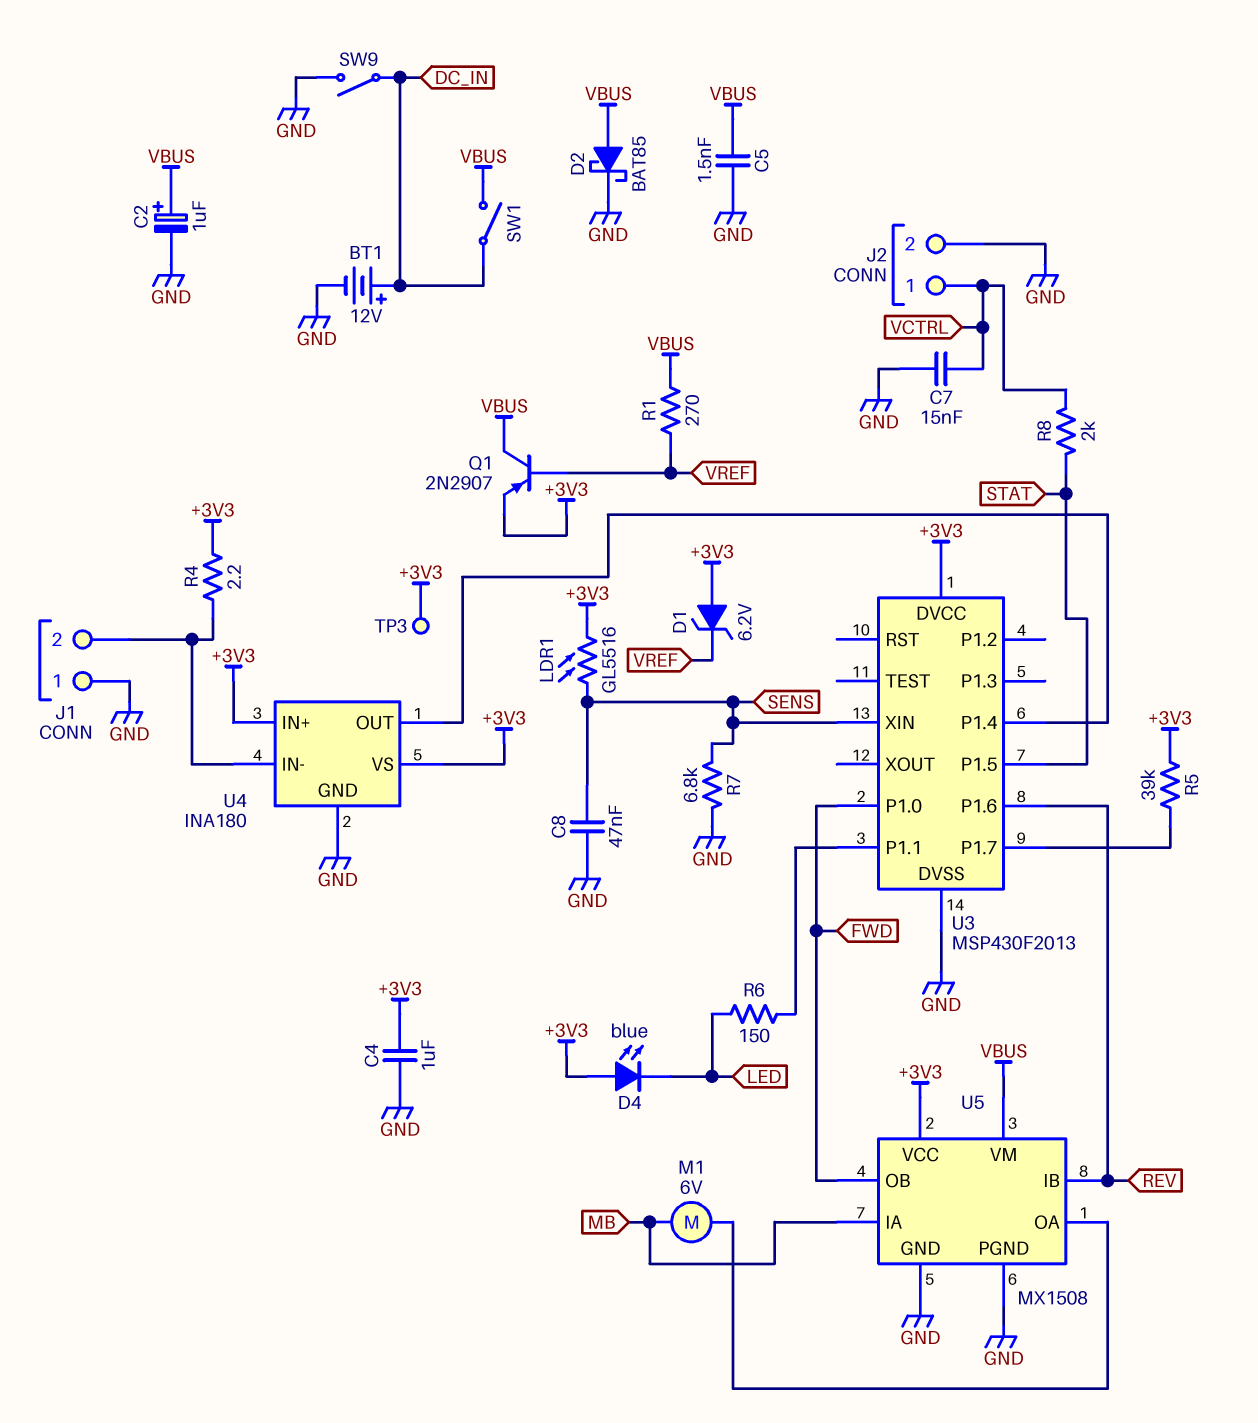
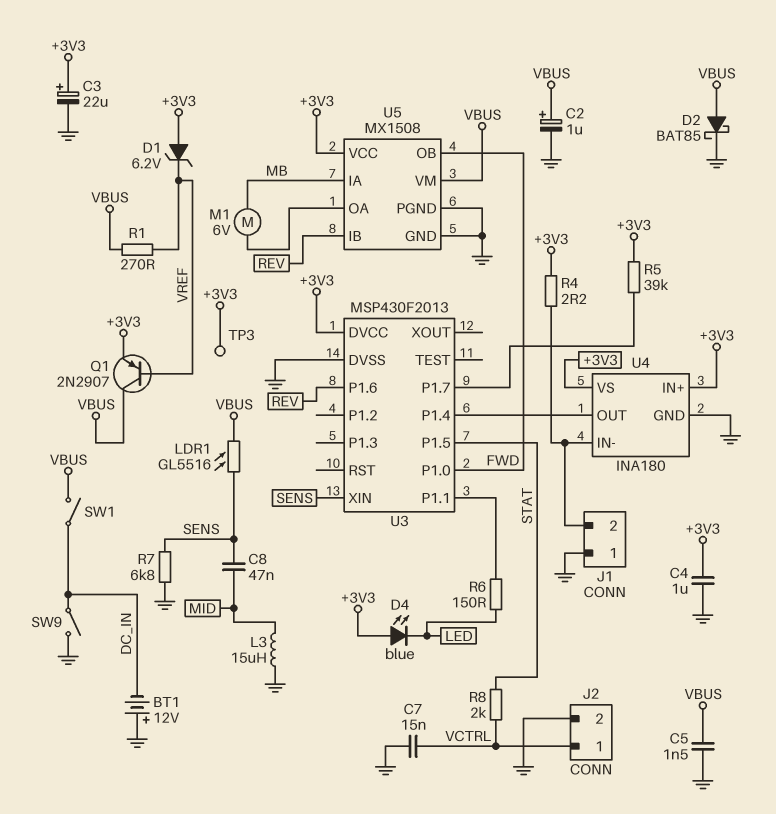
BT1: 12V (plus DC_IN, minus GND) -> 12V (plus GND, minus DC_IN)
C3: none -> 22uF (plus +3V3, minus GND)
C8: 47nF (GND, SENS) -> 47nF (MID, SENS)
L3: none -> 15uH (GND, MID)
LDR1: GL5516 (+3V3, SENS) -> GL5516 (SENS, VBUS)

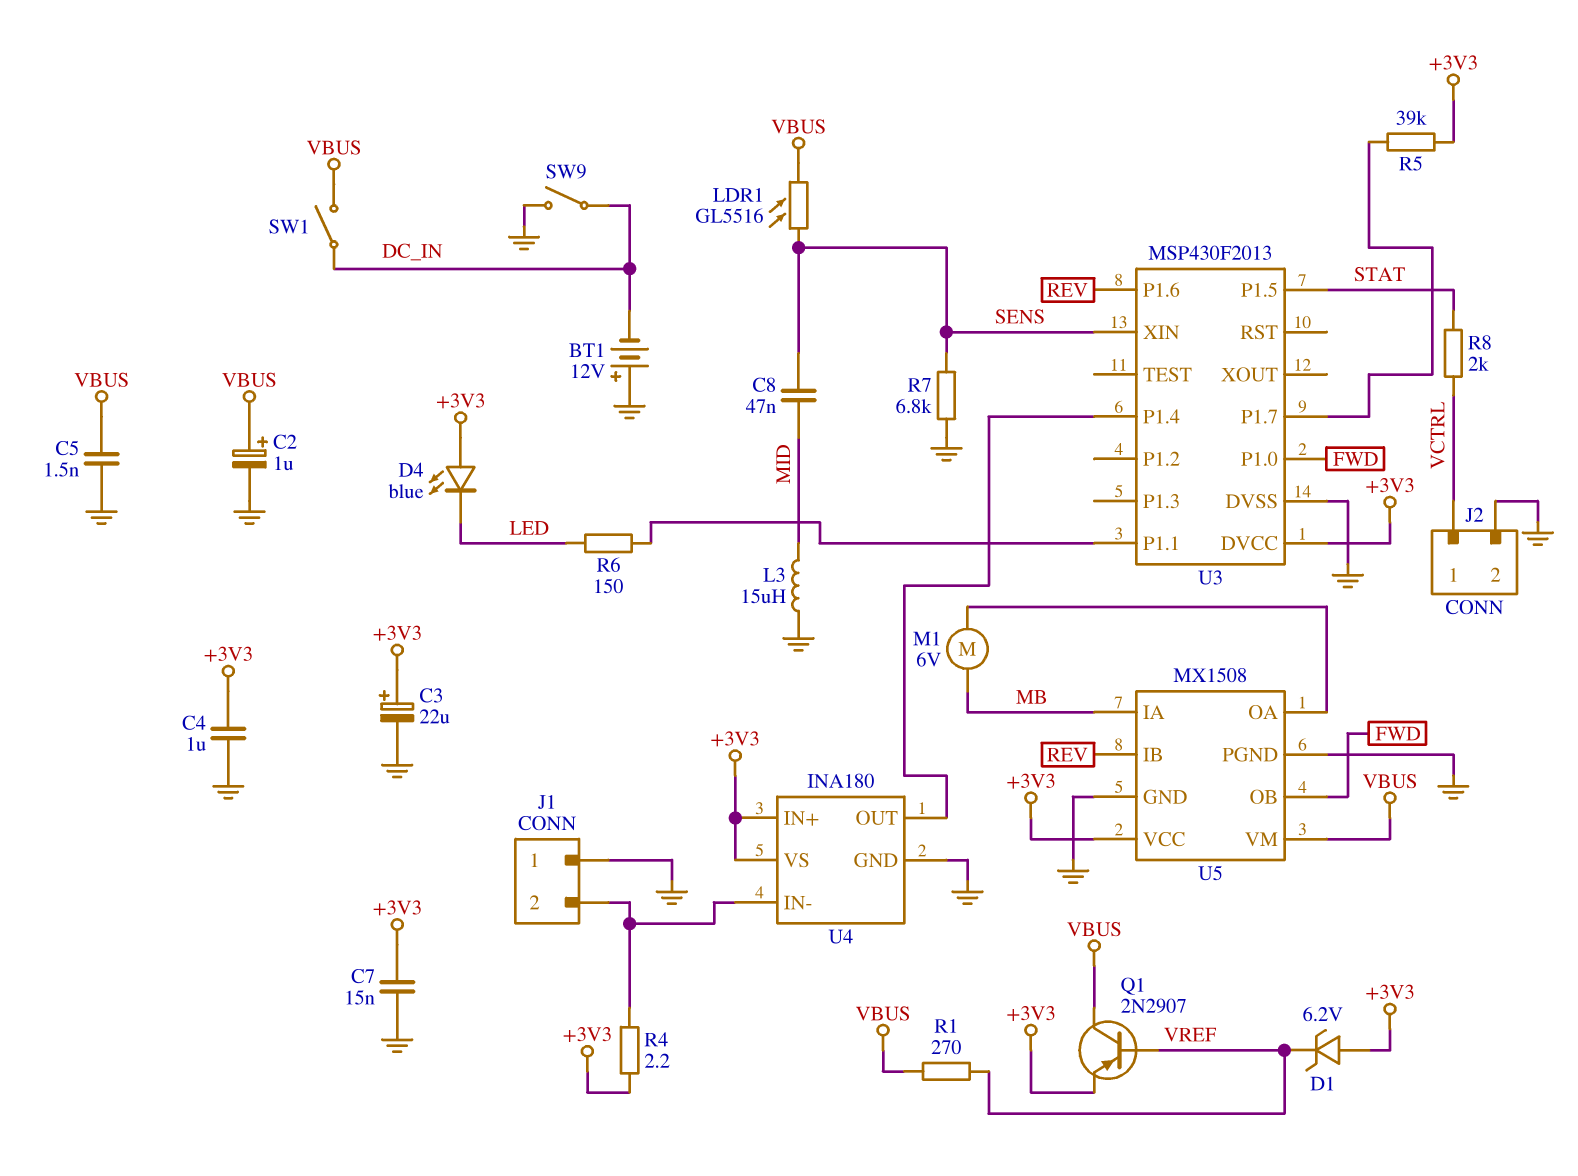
C7: 15nF (GND, VCTRL) -> 15nF (+3V3, GND)
D2: schottky BAT85 (A VBUS, K GND) -> none
TP3: test point (+3V3) -> none

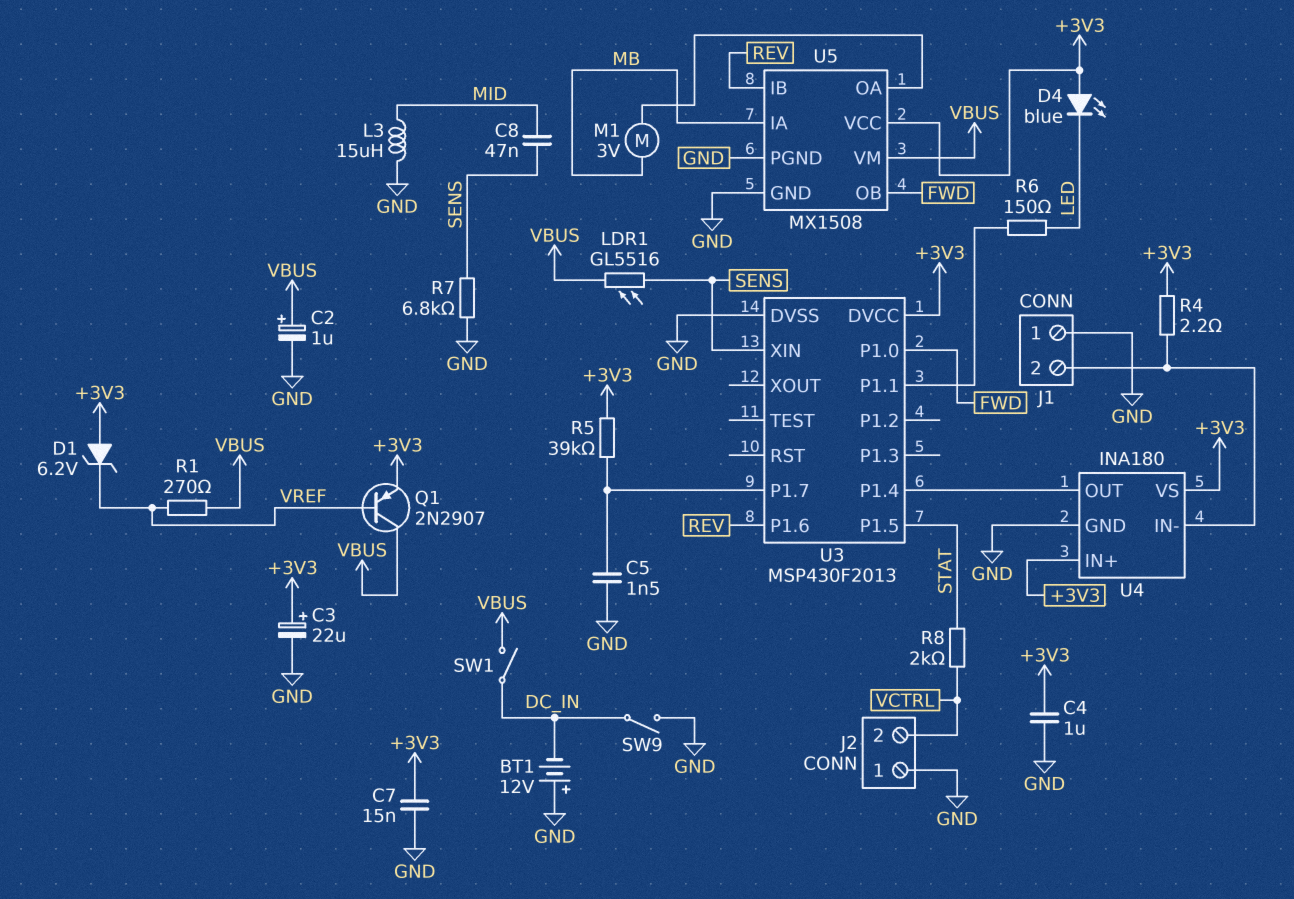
C5: 1.5nF (GND, VBUS) -> 1.5nF (GND, U3/P1.7)
J2 pin 1: VCTRL -> GND
J2 pin 2: GND -> VCTRL
M1: motor 6V (MB, U5/OA) -> motor 3V (MB, U5/OA)

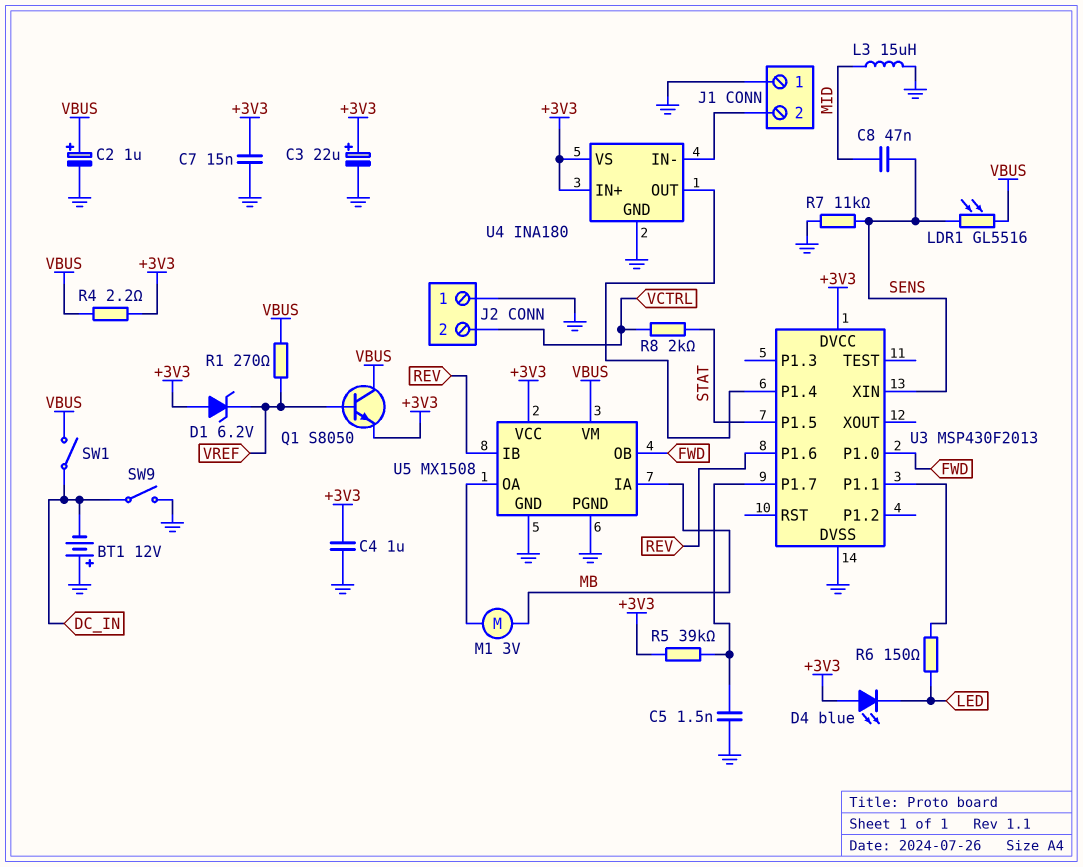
Q1: PNP 2N2907 (B VREF, C VBUS, E +3V3) -> NPN S8050 (B VREF, C VBUS, E +3V3)
R4: 2.2 (+3V3, J1/2) -> 2.2 (+3V3, VBUS)
R7: 6.8k (GND, SENS) -> 11k (GND, SENS)

